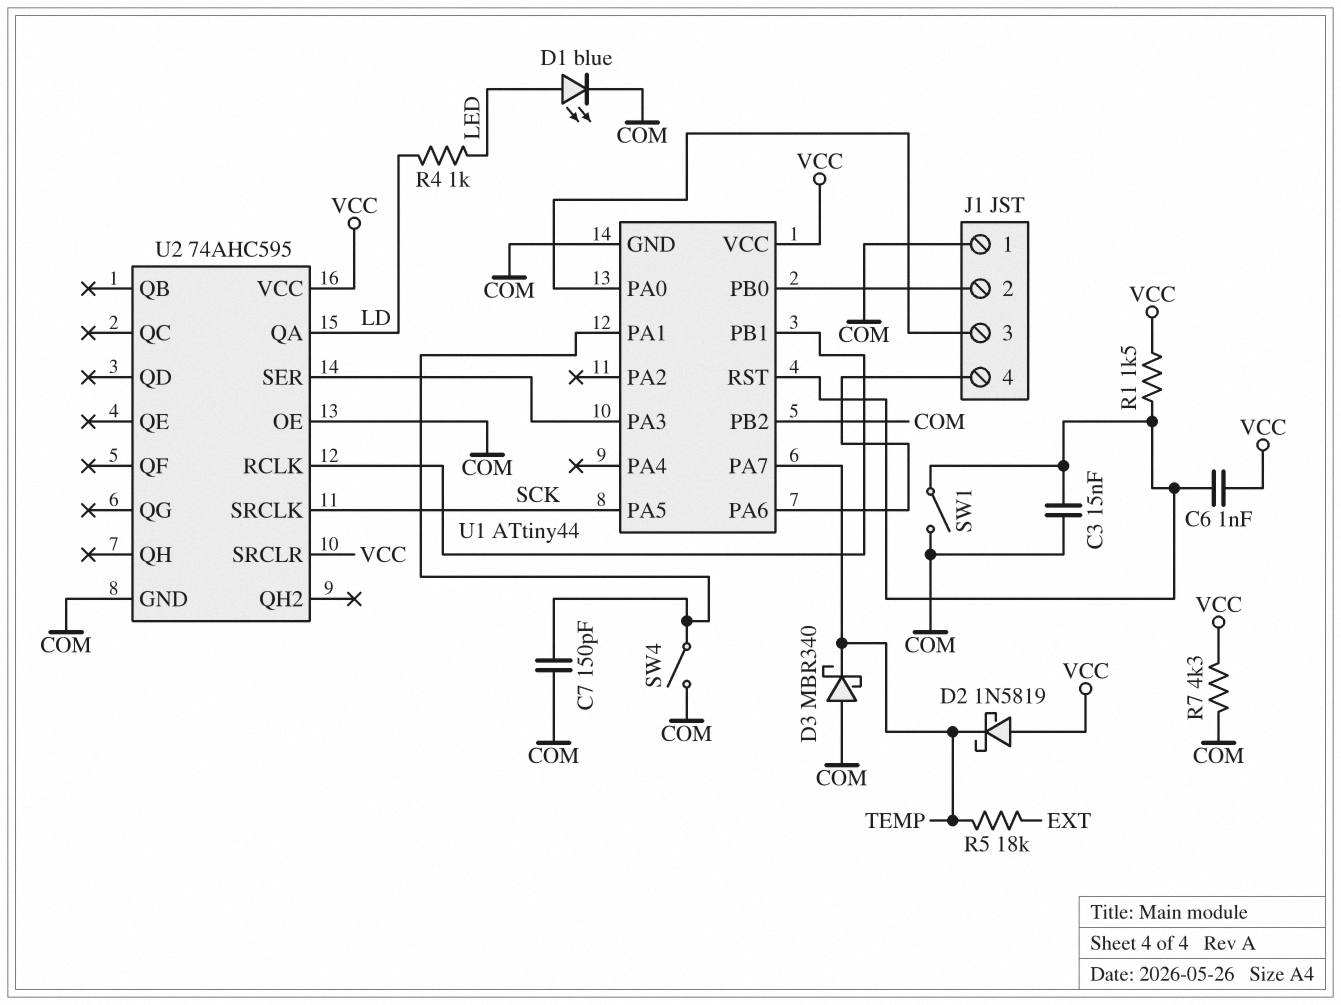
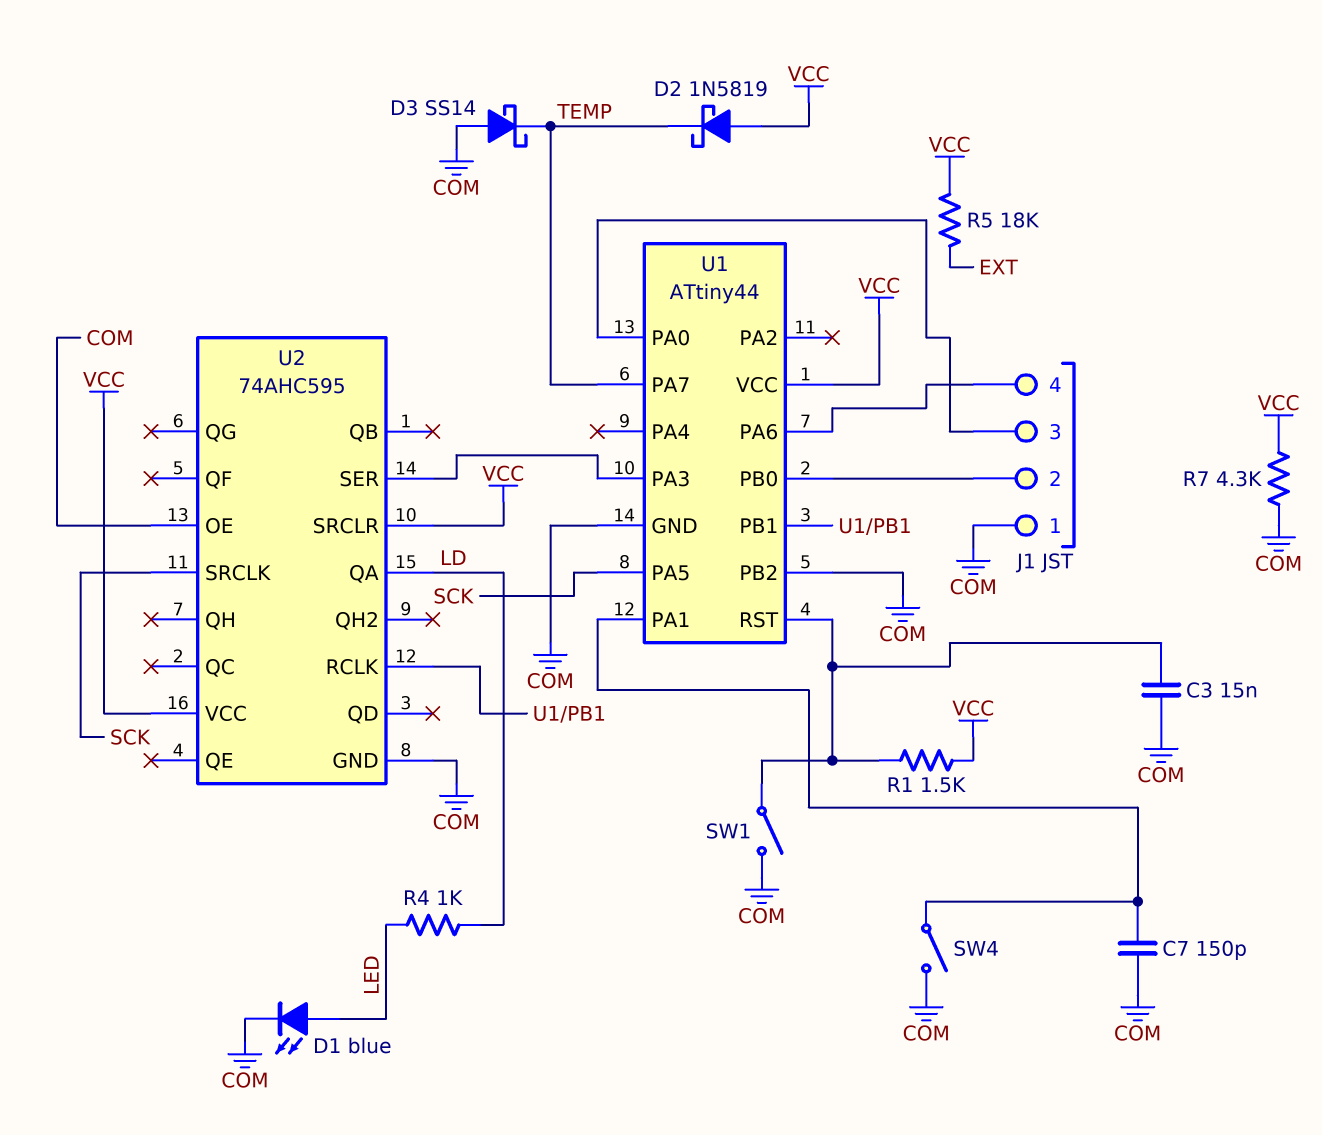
C6: 1nF (U1/RST, VCC) -> none
D3: schottky MBR340 (A COM, K TEMP) -> schottky SS14 (A COM, K TEMP)
R5: 18k (EXT, TEMP) -> 18k (EXT, VCC)

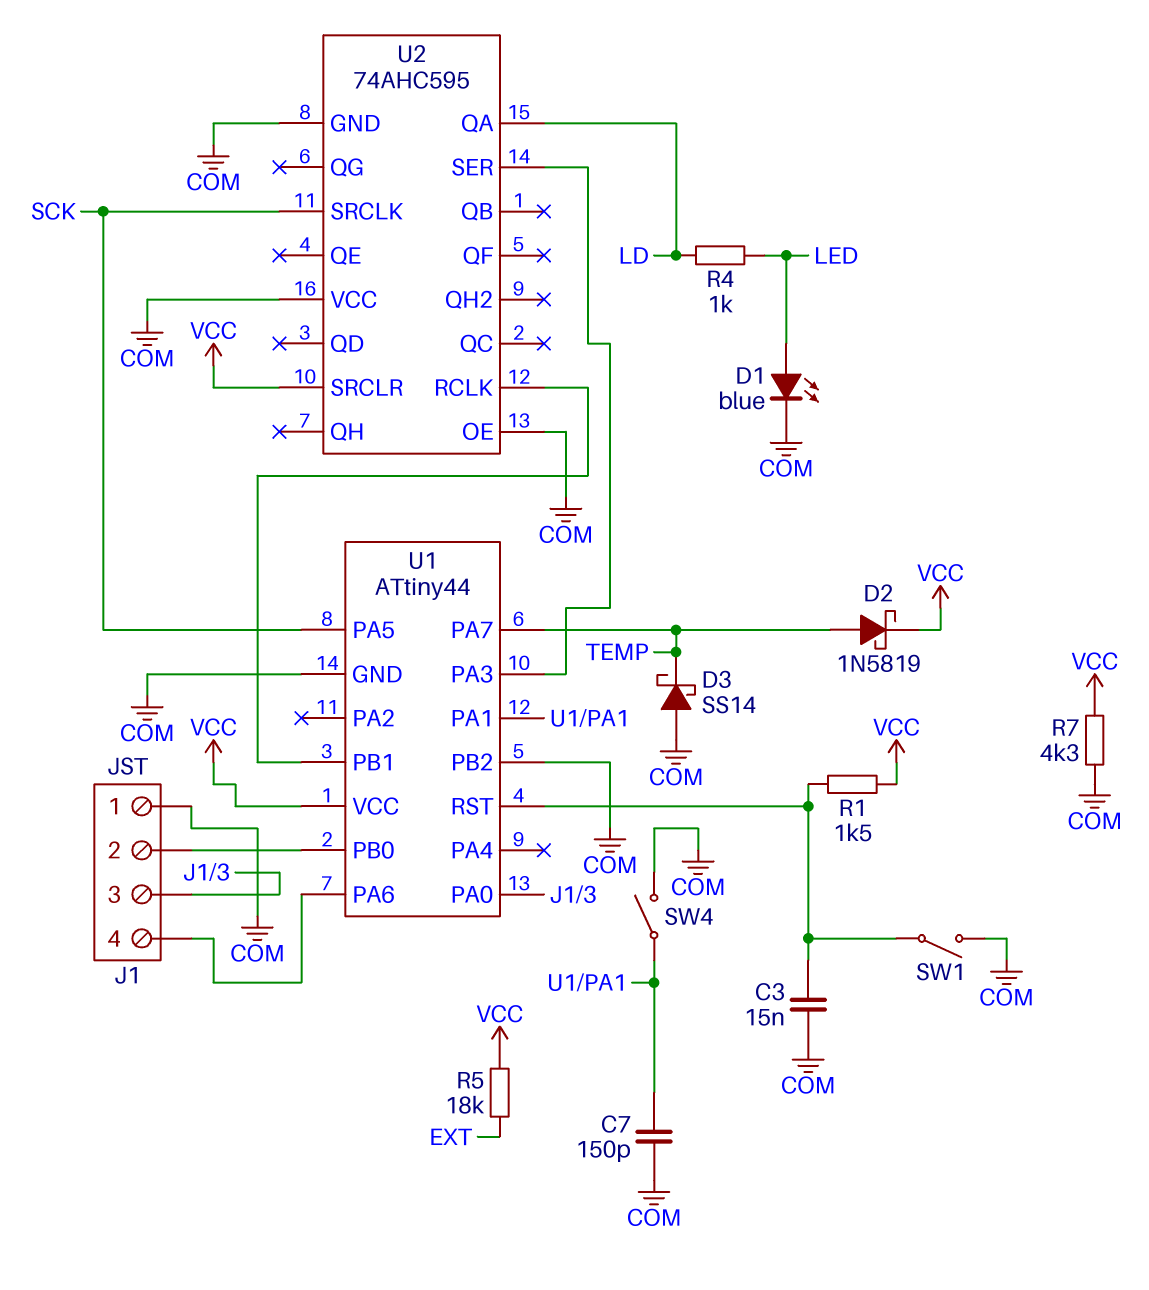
D2: schottky 1N5819 (A VCC, K TEMP) -> schottky 1N5819 (A TEMP, K VCC)
U2 pin VCC: VCC -> COM

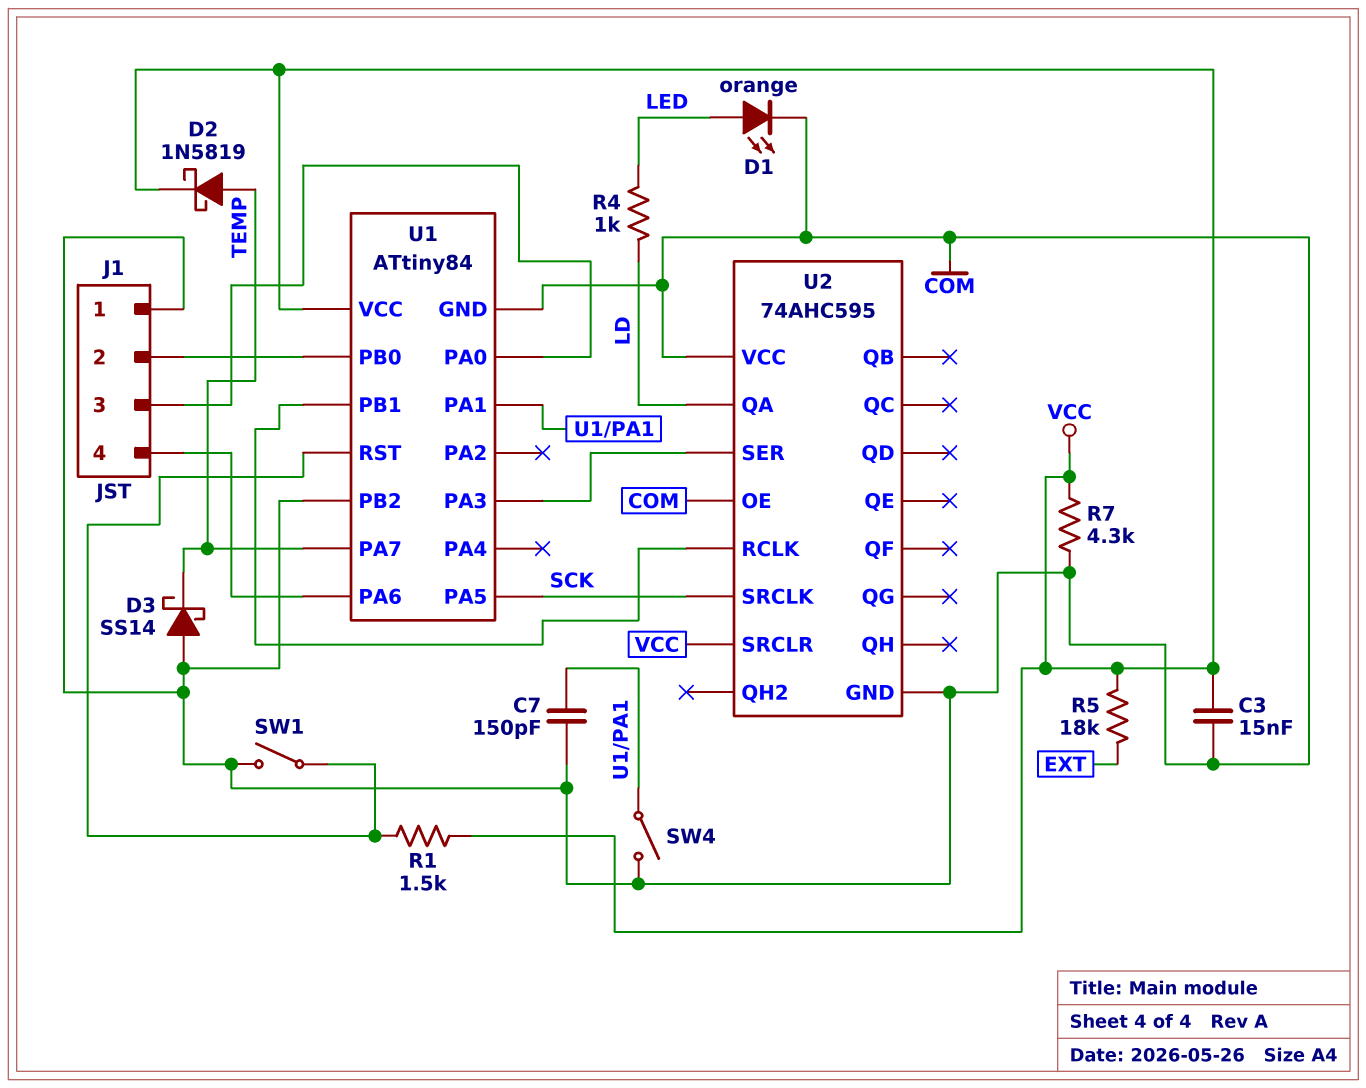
C3: 15nF (COM, U1/RST) -> 15nF (COM, VCC)
D1: LED blue (A LED, K COM) -> LED orange (A LED, K COM)
U1: ATtiny44 -> ATtiny84

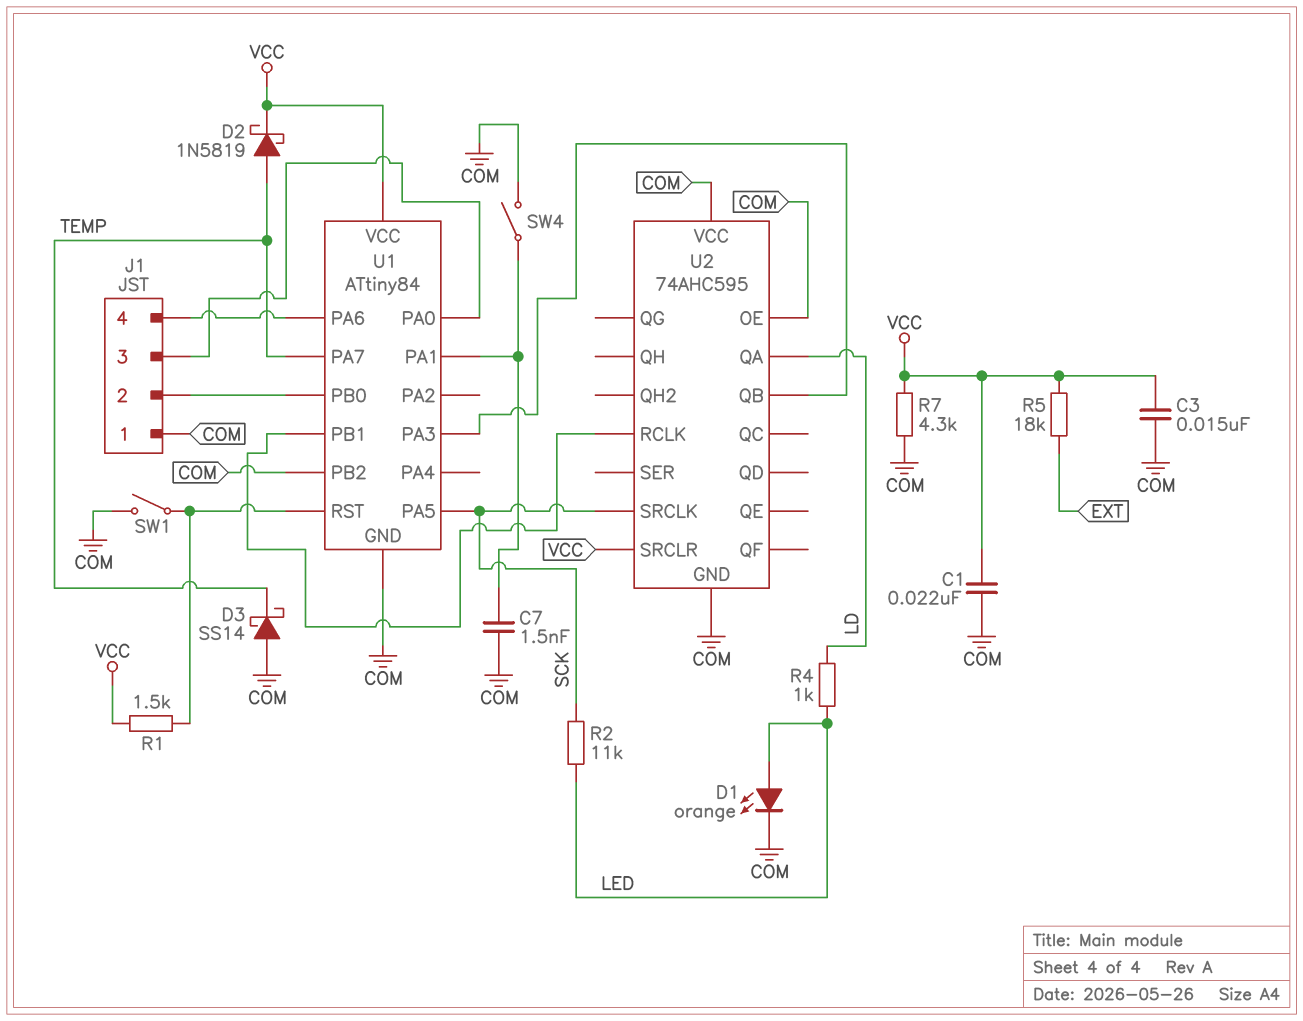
C1: none -> 22nF (COM, VCC)
C7: 150pF (COM, U1/PA1) -> 1.5nF (COM, U1/PA1)
R2: none -> 11k (LED, SCK)
U2 pin QB: none -> U1/PA3
U2 pin SER: U1/PA3 -> none

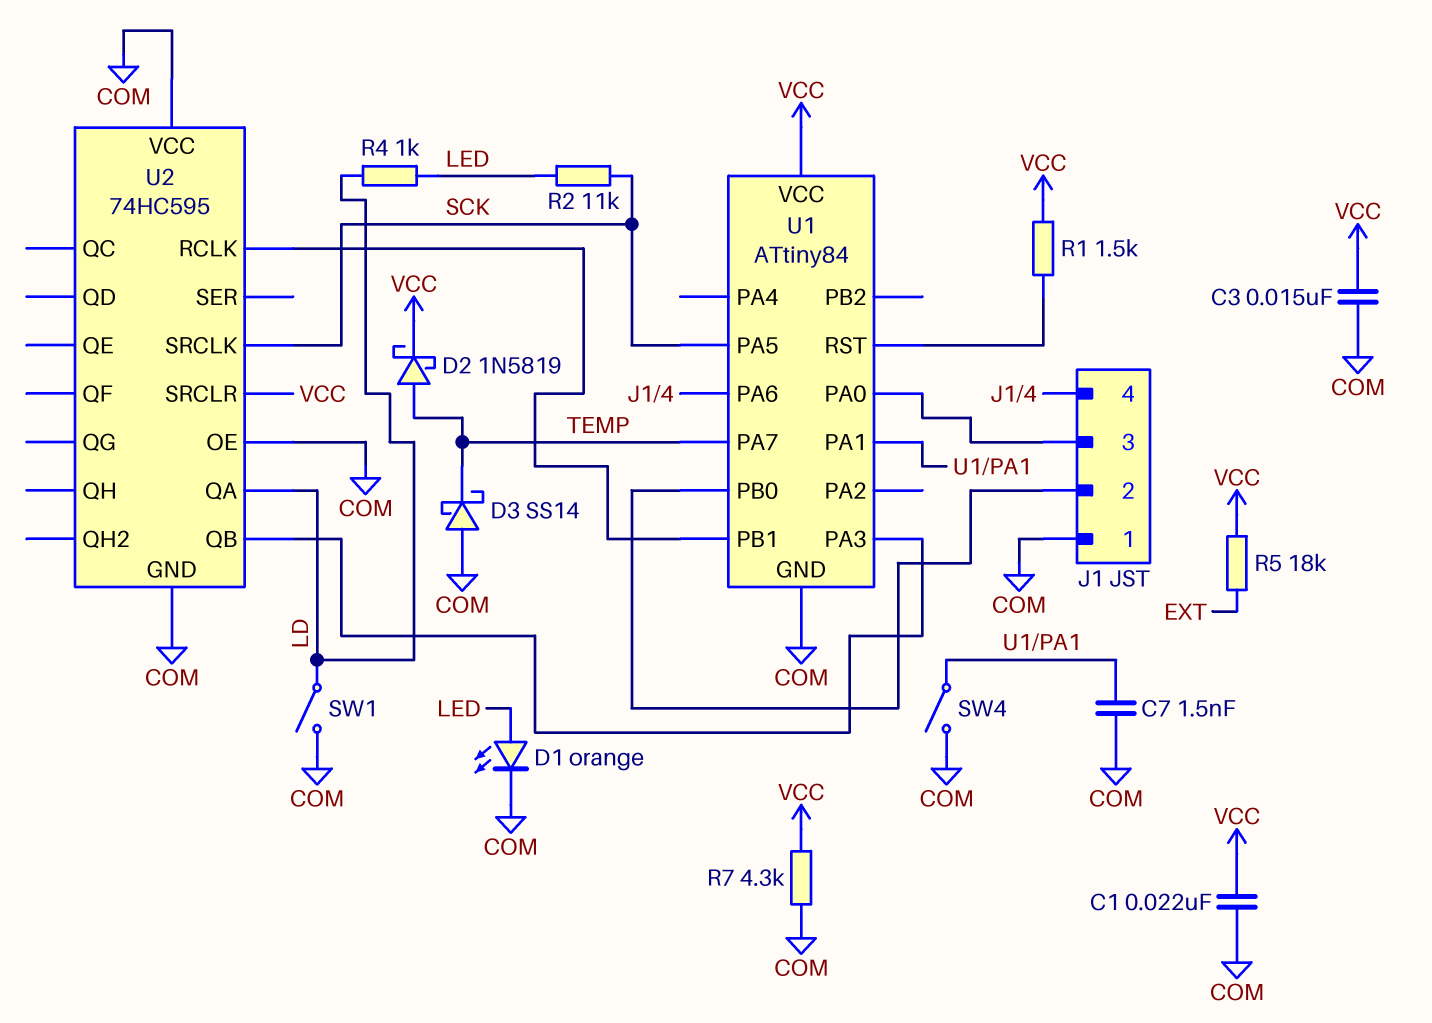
SW1: switch (COM, U1/RST) -> switch (COM, LD)
U1 pin PB2: COM -> none
U2: 74AHC595 -> 74HC595

